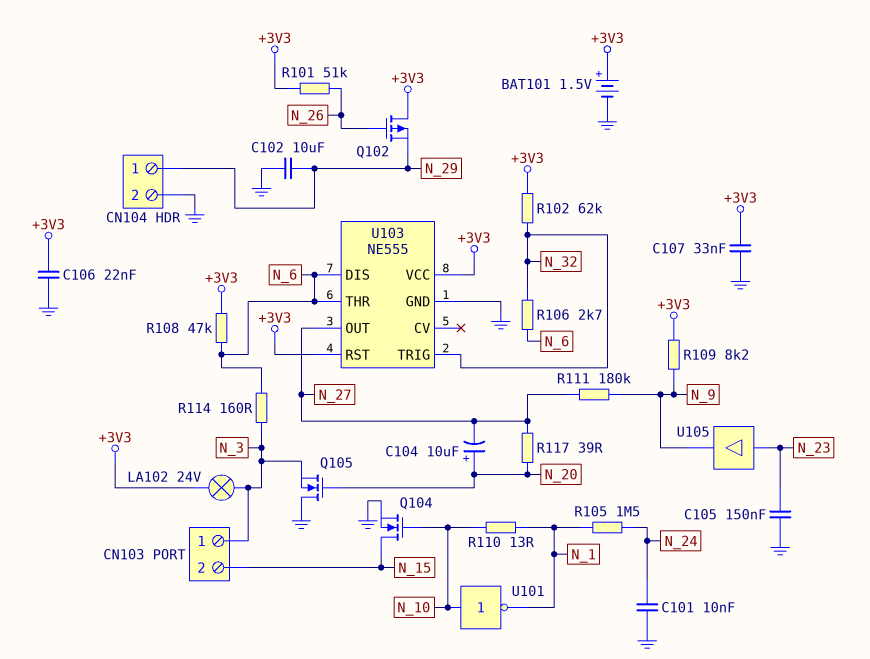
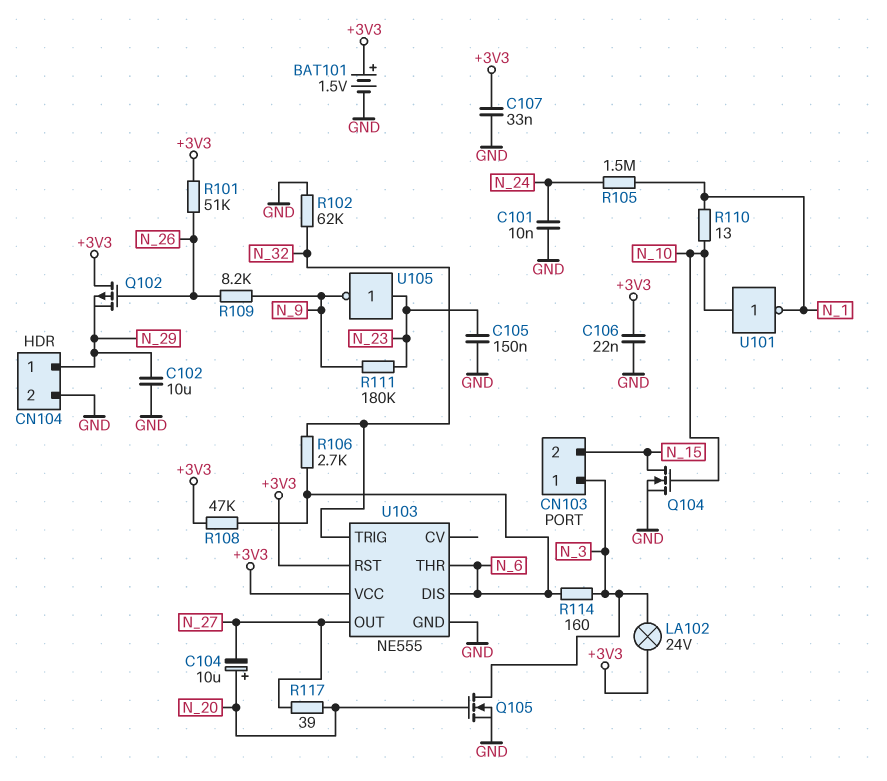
Q105: NMOS (G N_20, D GND, S N_3) -> NMOS (G N_20, D N_3, S GND)
R102: 62k (+3V3, N_32) -> 62k (GND, N_32)
R109: 8.2k (+3V3, N_9) -> 8.2k (N_9, N_26)
R111: 180k (N_9, N_27) -> 180k (N_9, N_23)
U105: buffer (in N_23, out N_9) -> NOT (in N_23, out N_9)

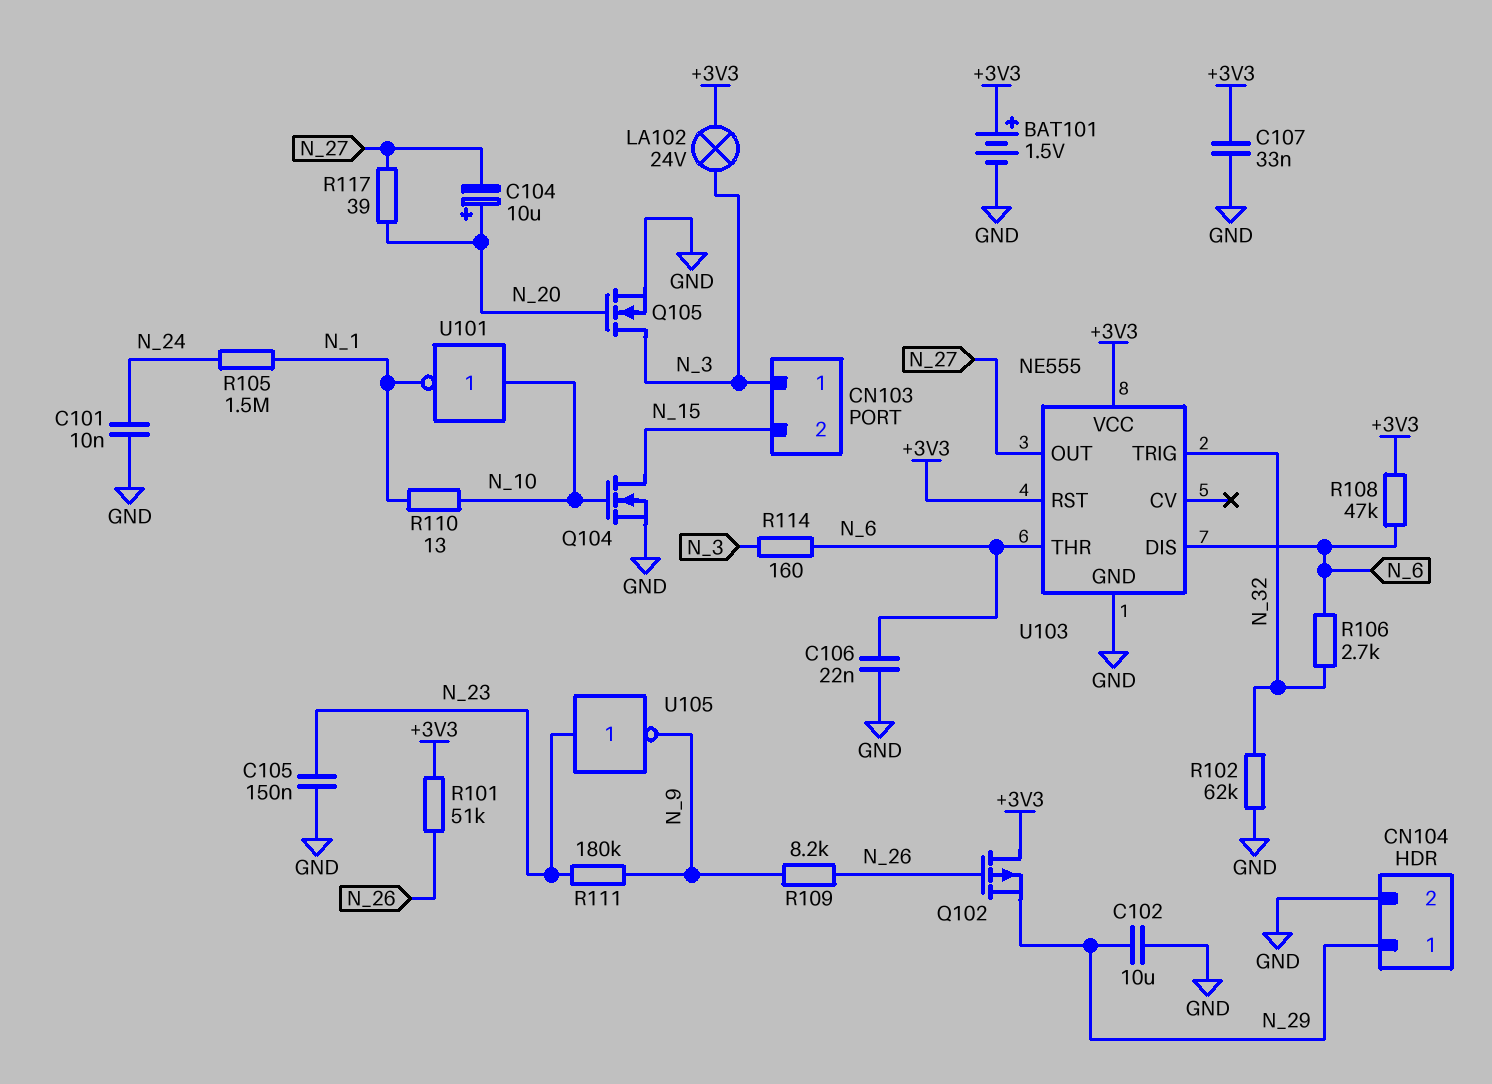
C106: 22nF (+3V3, GND) -> 22nF (GND, N_6)

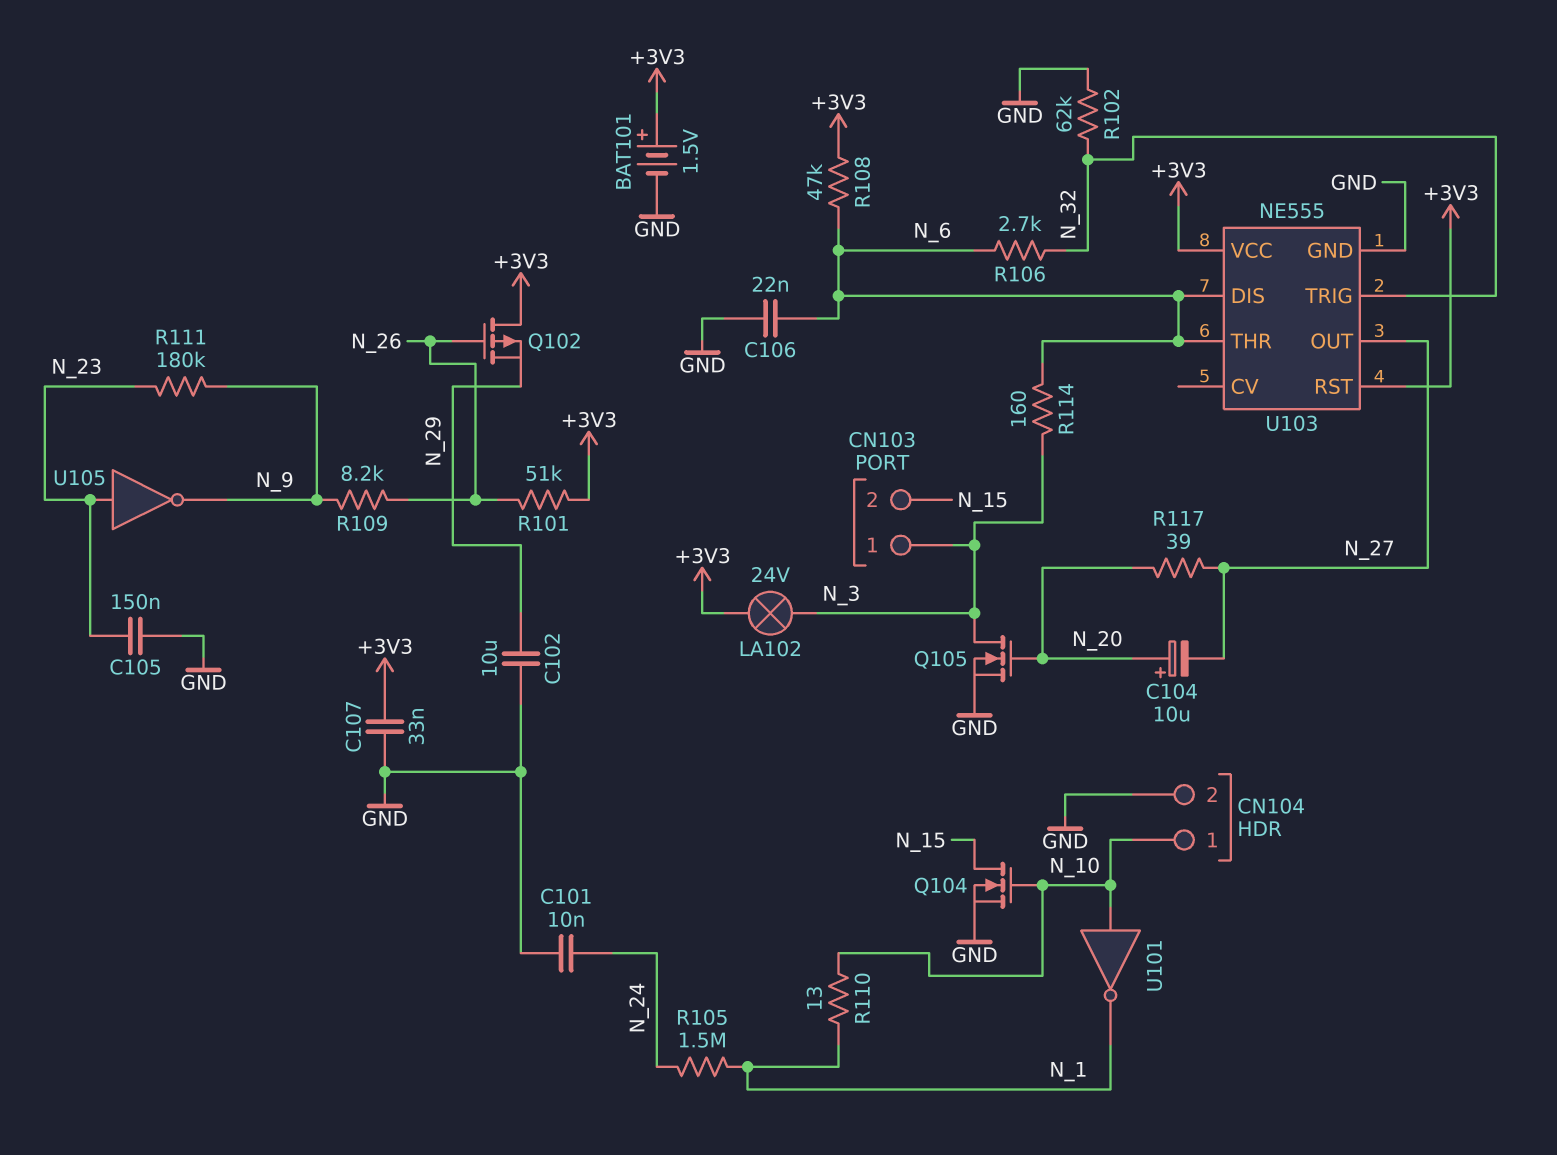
CN104 pin 1: N_29 -> N_10

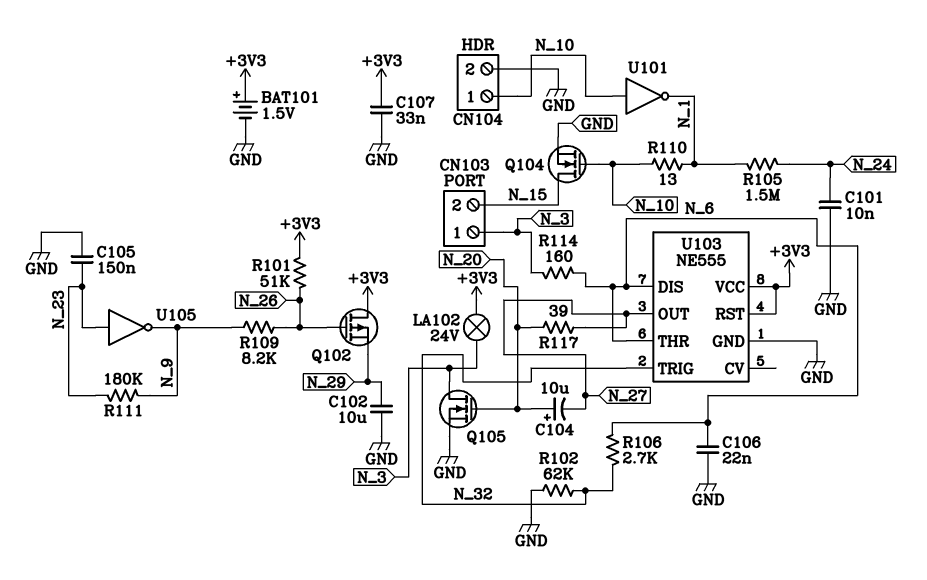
R108: 47k (+3V3, N_6) -> none

